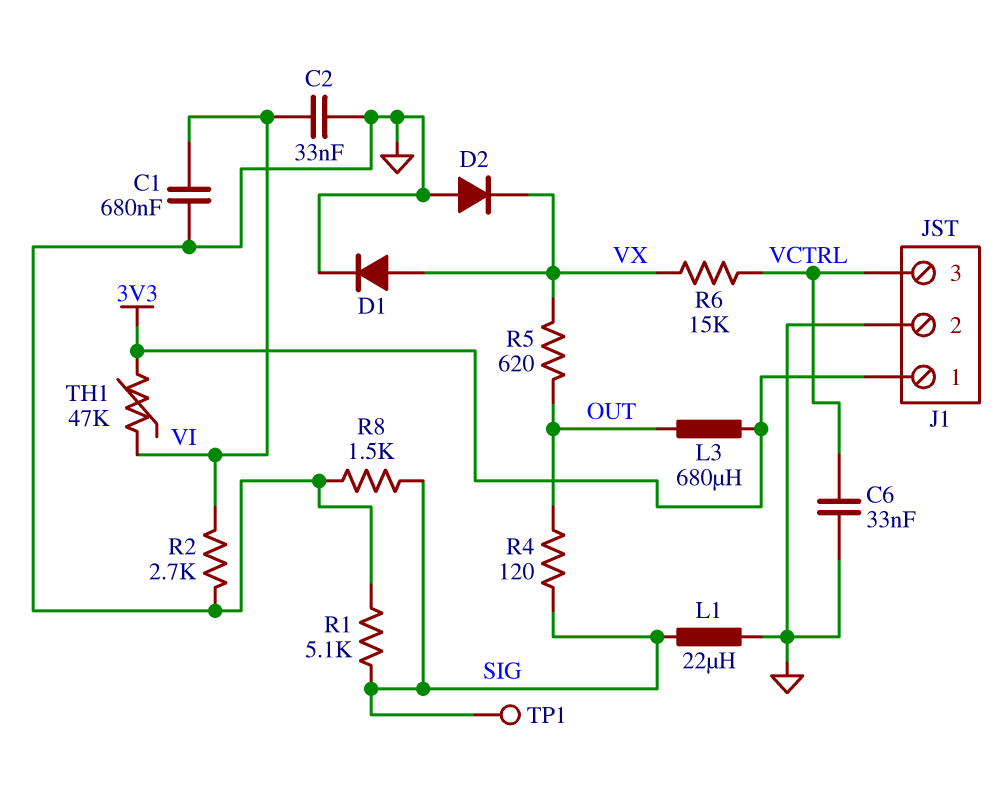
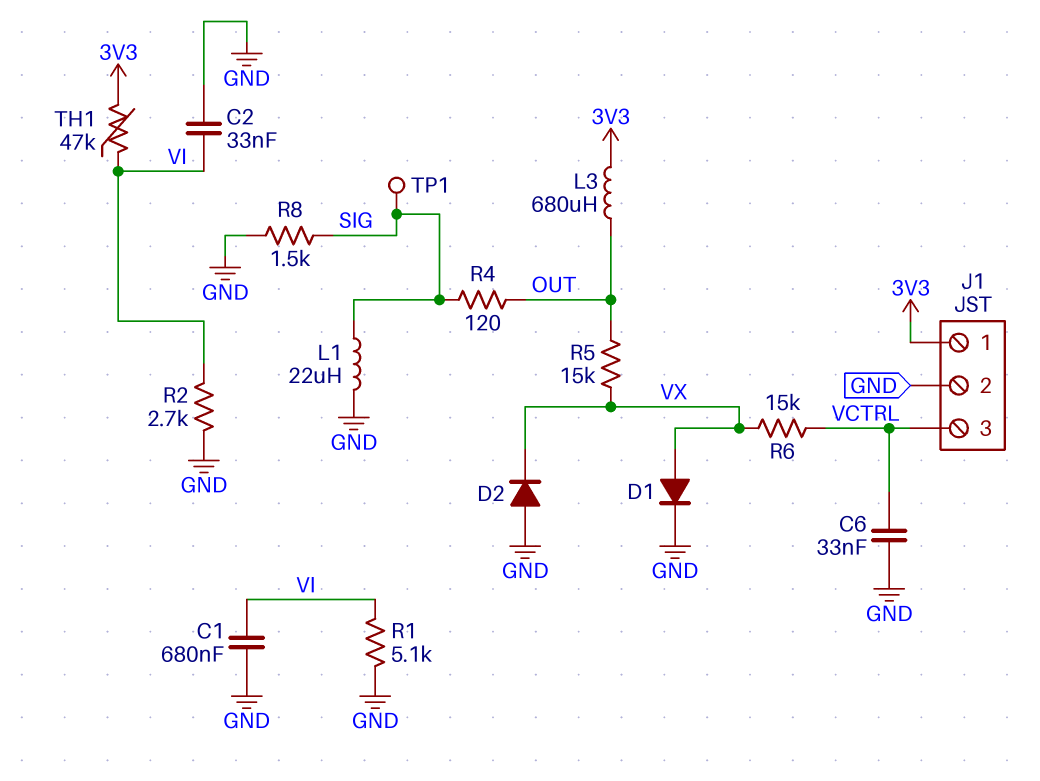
R1: 5.1k (GND, SIG) -> 5.1k (GND, VI)
R5: 620 (OUT, VX) -> 15k (OUT, VX)

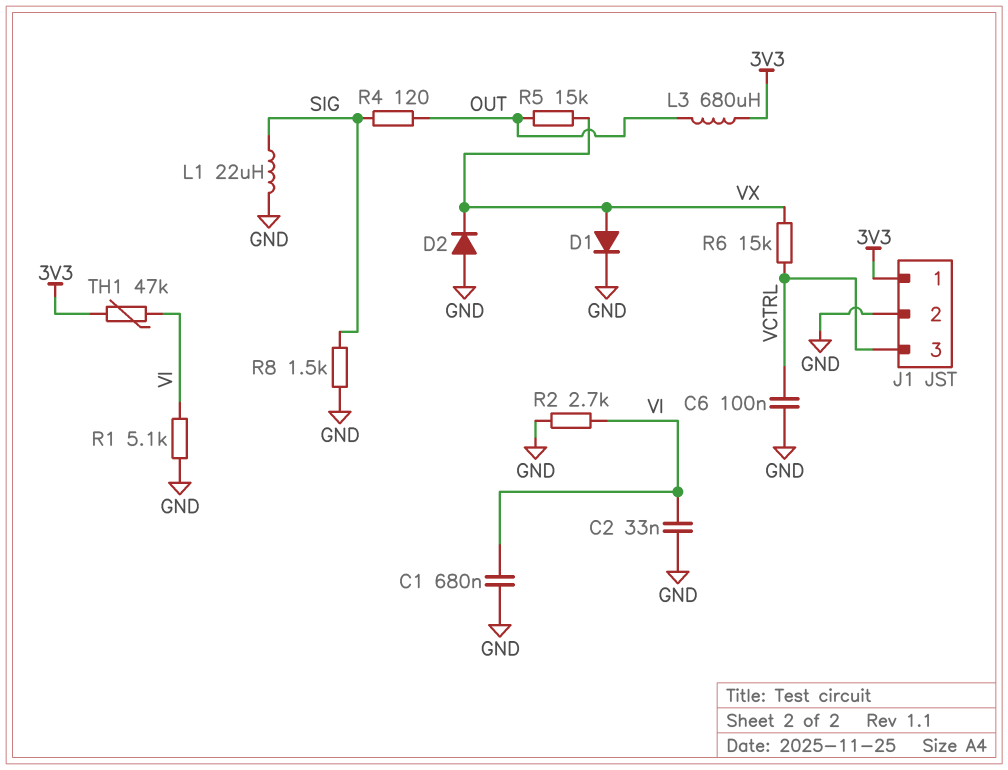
C6: 33nF (GND, VCTRL) -> 100nF (GND, VCTRL)
TP1: test point (SIG) -> none

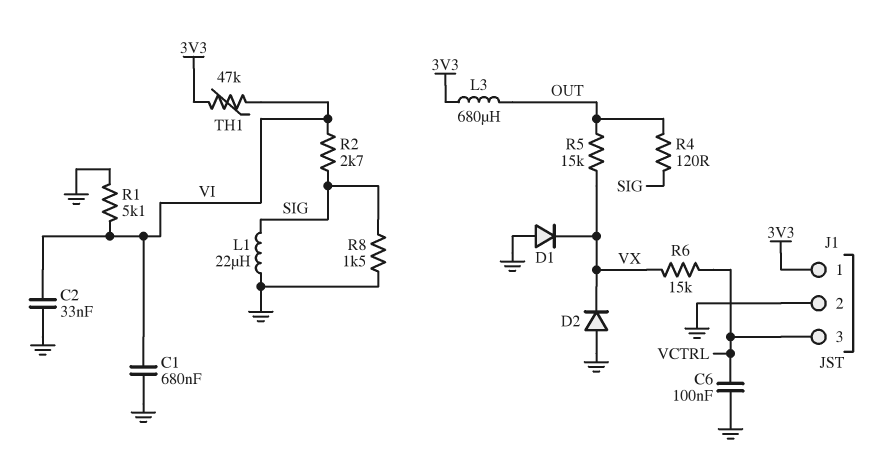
D1: diode (A VX, K GND) -> diode (A GND, K VX)
R2: 2.7k (GND, VI) -> 2.7k (SIG, VI)

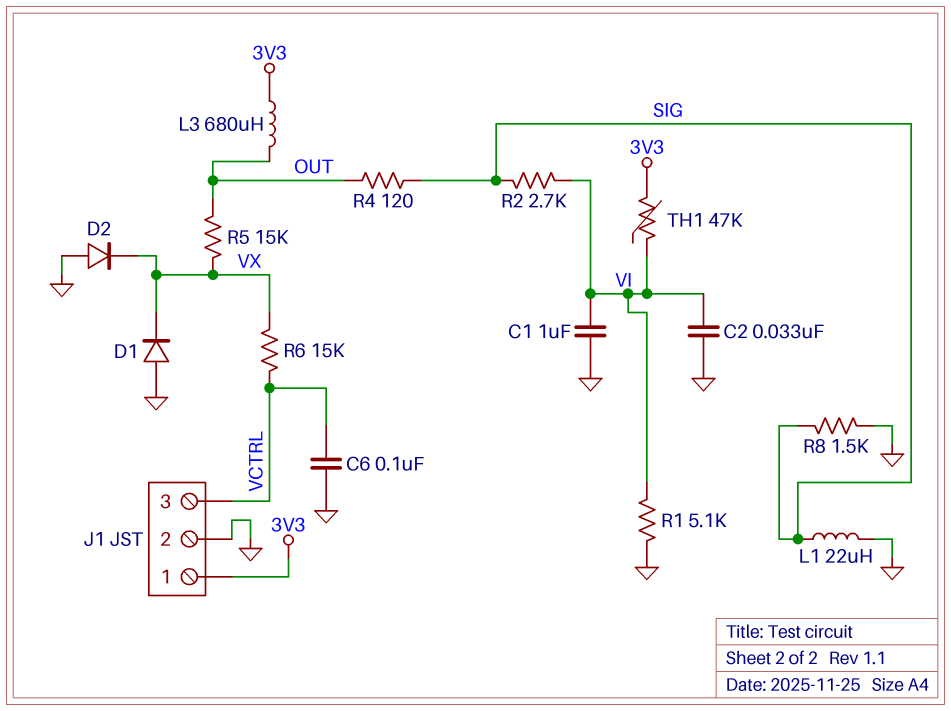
C1: 680nF (GND, VI) -> 1uF (GND, VI)

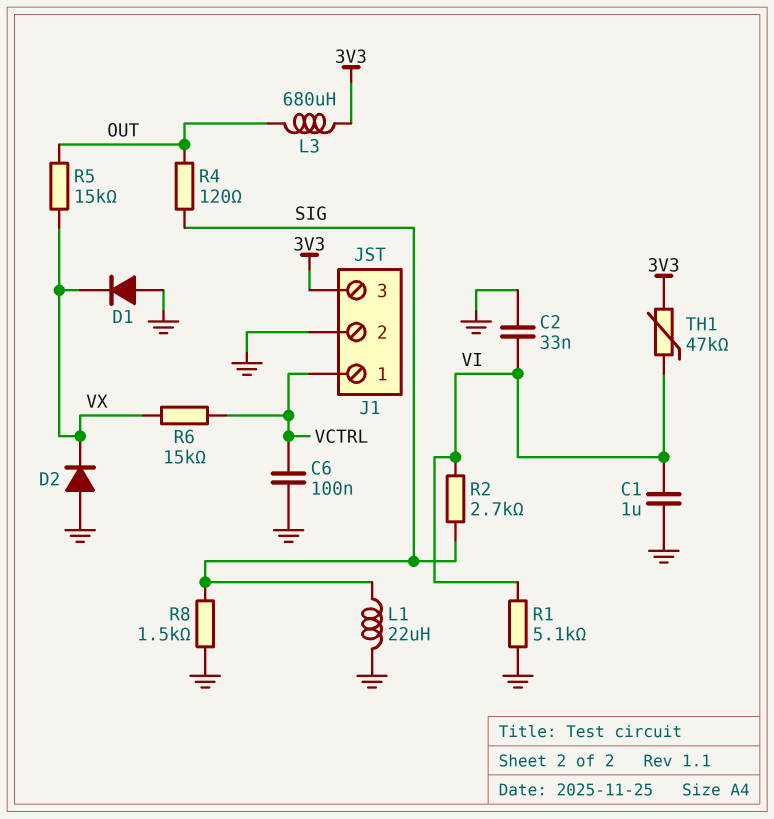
J1 pin 1: 3V3 -> VCTRL
J1 pin 3: VCTRL -> 3V3

